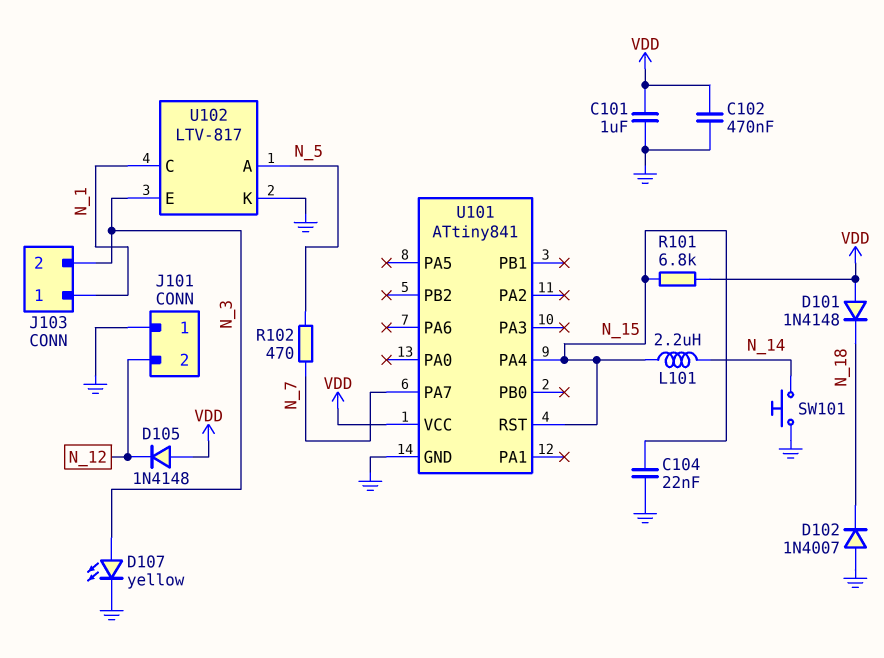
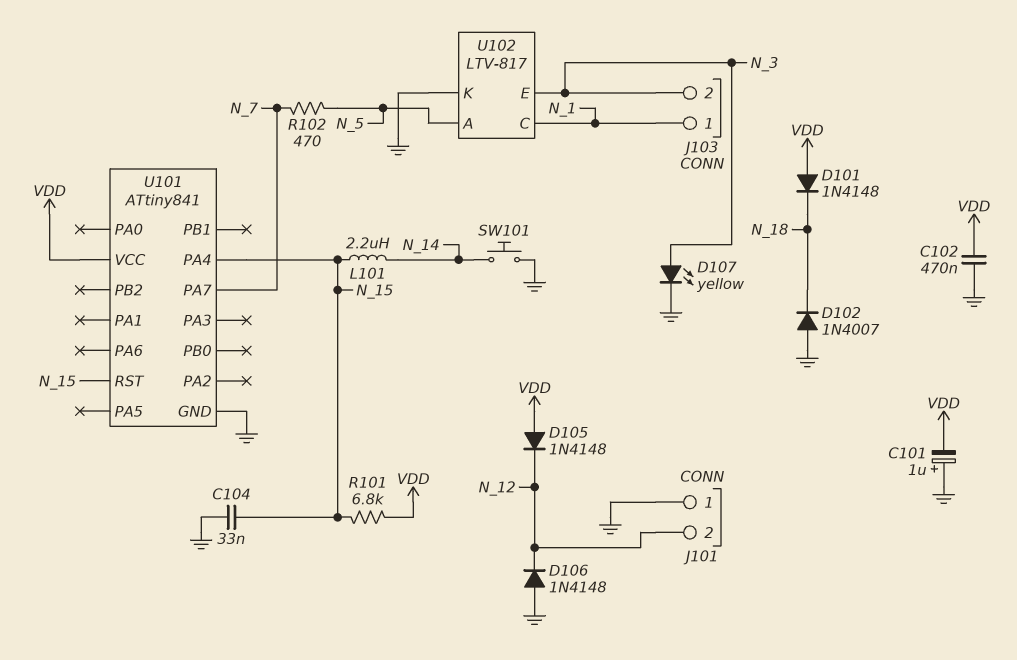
C101: 1uF (GND, VDD) -> 1uF (plus GND, minus VDD)
C104: 22nF (GND, N_15) -> 33nF (GND, N_15)
D106: none -> diode 1N4148 (A GND, K N_12)

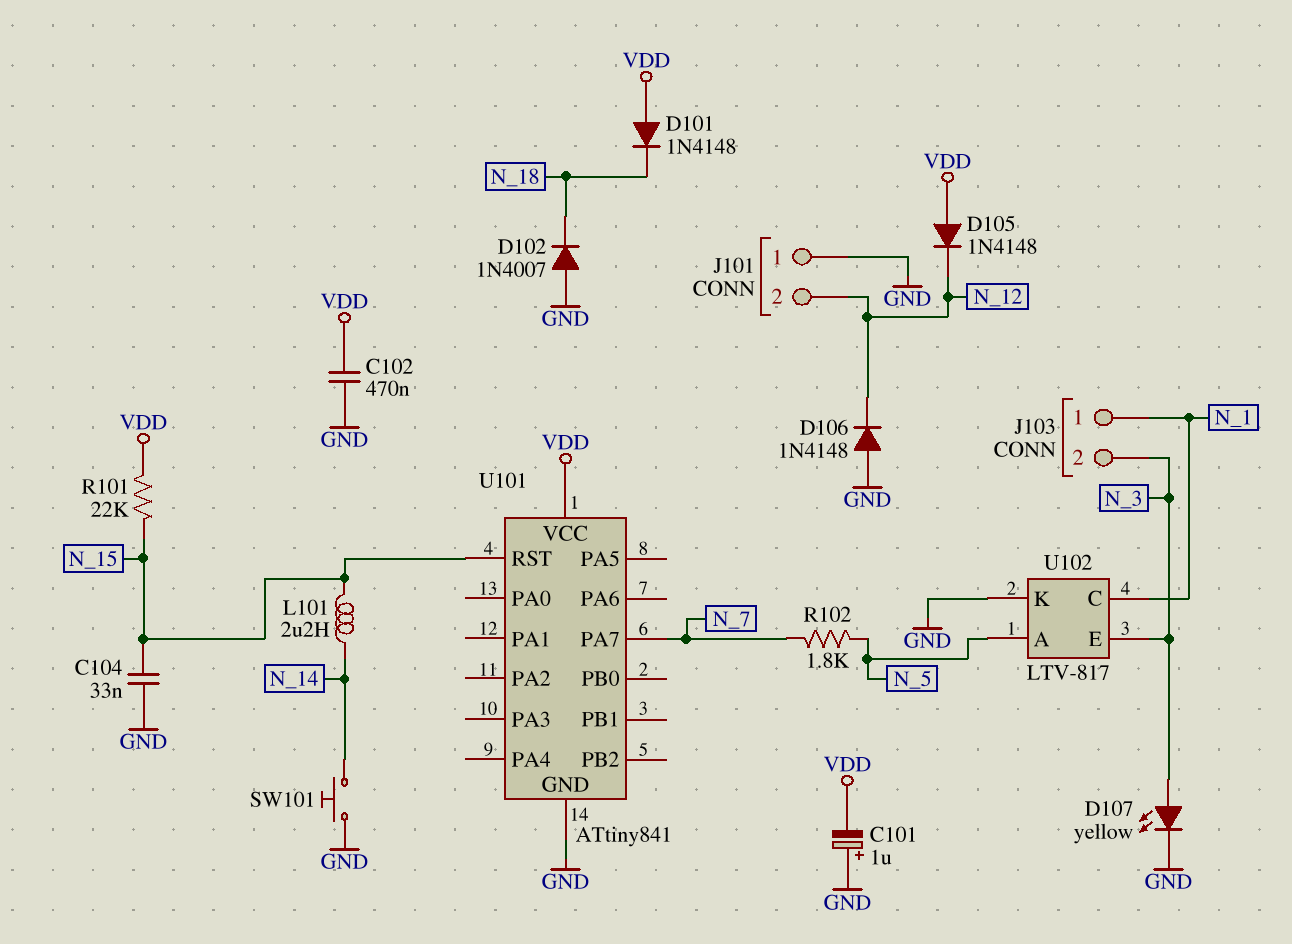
R101: 6.8k (N_15, VDD) -> 22k (N_15, VDD)
R102: 470 (N_5, N_7) -> 1.8k (N_5, N_7)
U101 pin PA4: N_15 -> none

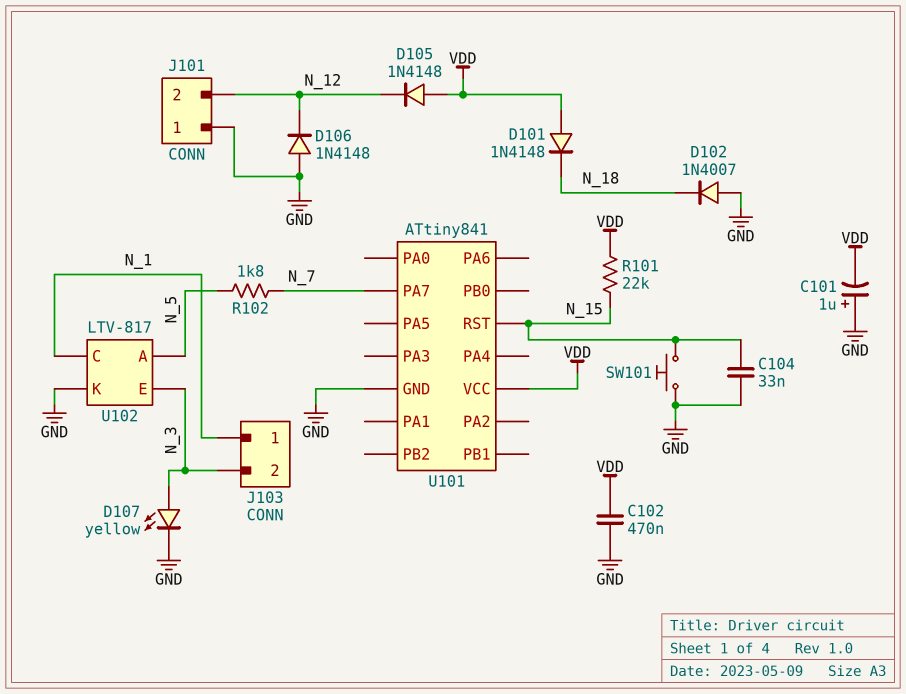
L101: 2.2uH (N_14, N_15) -> none
SW101: button (GND, N_14) -> button (GND, N_15)

